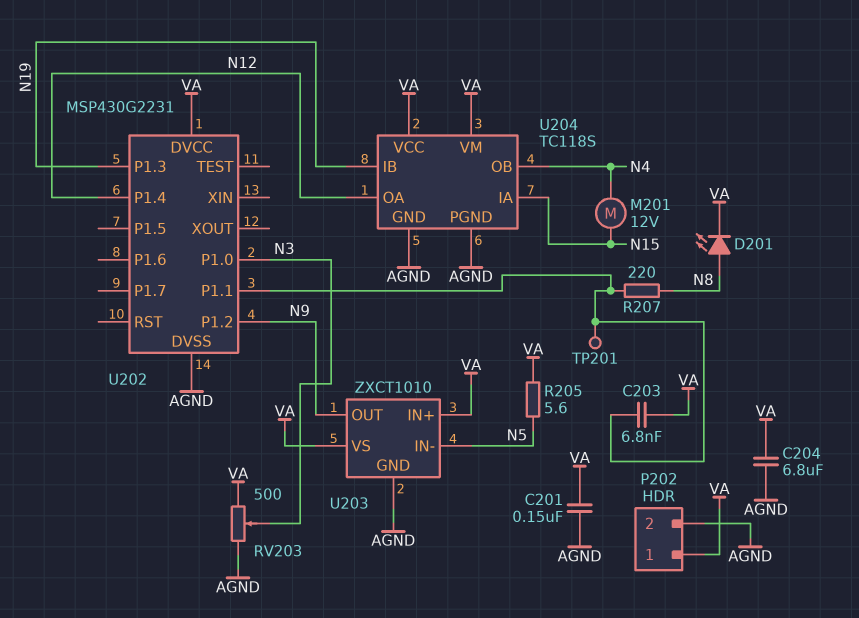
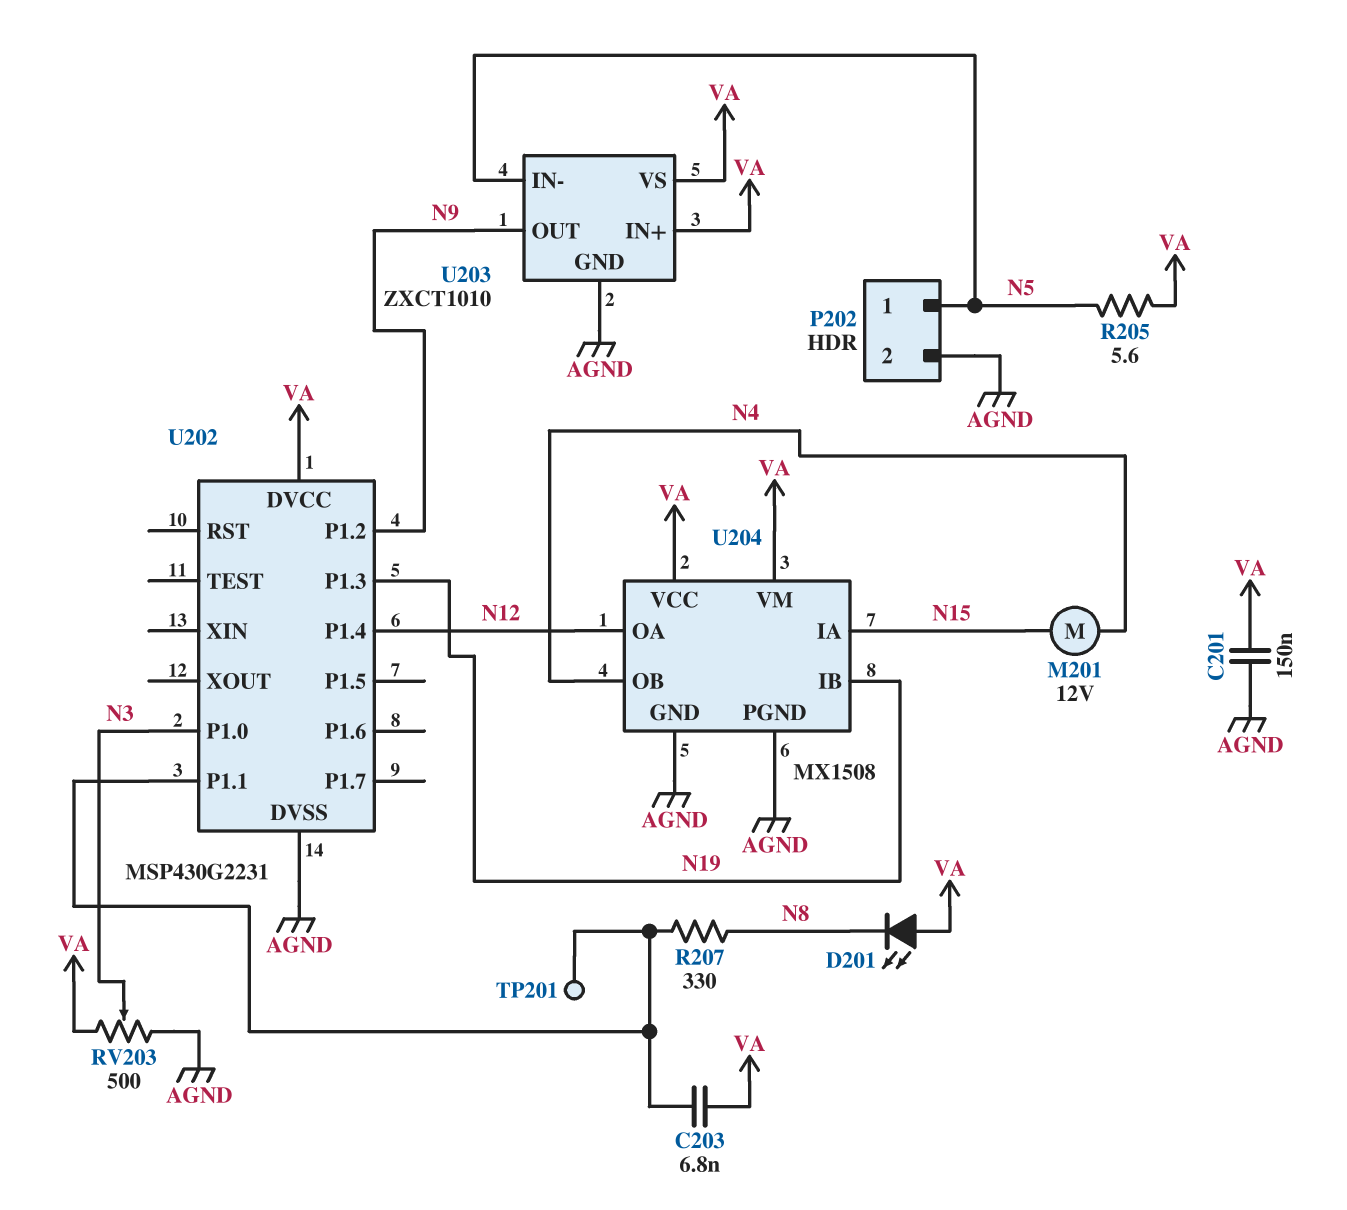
C204: 6.8uF (AGND, VA) -> none
D201: LED (A N8, K VA) -> LED (A VA, K N8)
P202 pin 1: VA -> N5
R207: 220 (N8, U202/P1.1) -> 330 (N8, U202/P1.1)
U204: TC118S -> MX1508

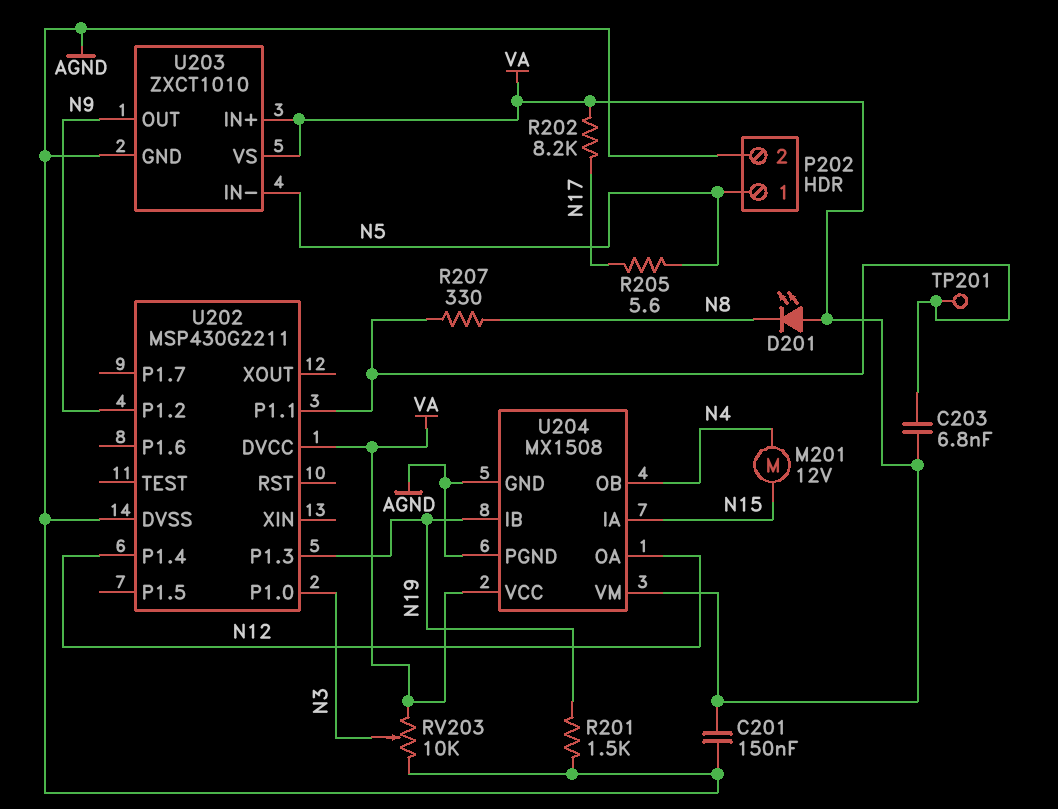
R201: none -> 1.5k (AGND, N19)
R202: none -> 8.2k (N17, VA)
R205: 5.6 (N5, VA) -> 5.6 (N5, N17)
RV203: 500 (AGND, VA, wiper N3) -> 10k (AGND, VA, wiper N3)
U202: MSP430G2231 -> MSP430G2211

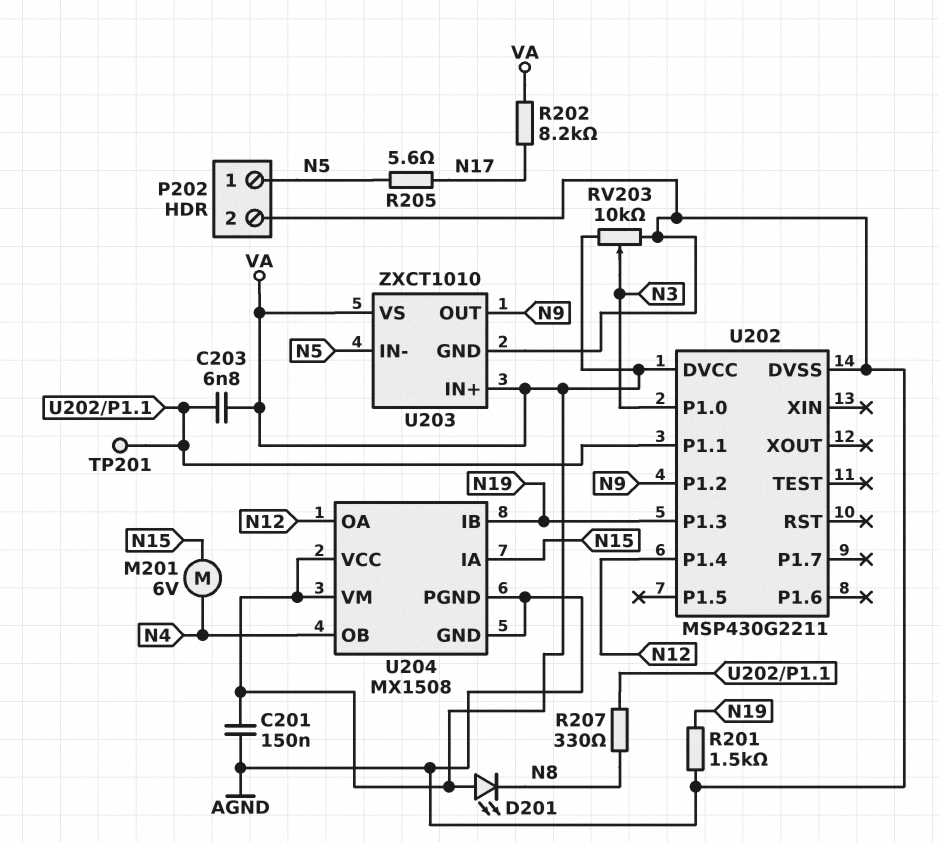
M201: motor 12V (N4, N15) -> motor 6V (N4, N15)

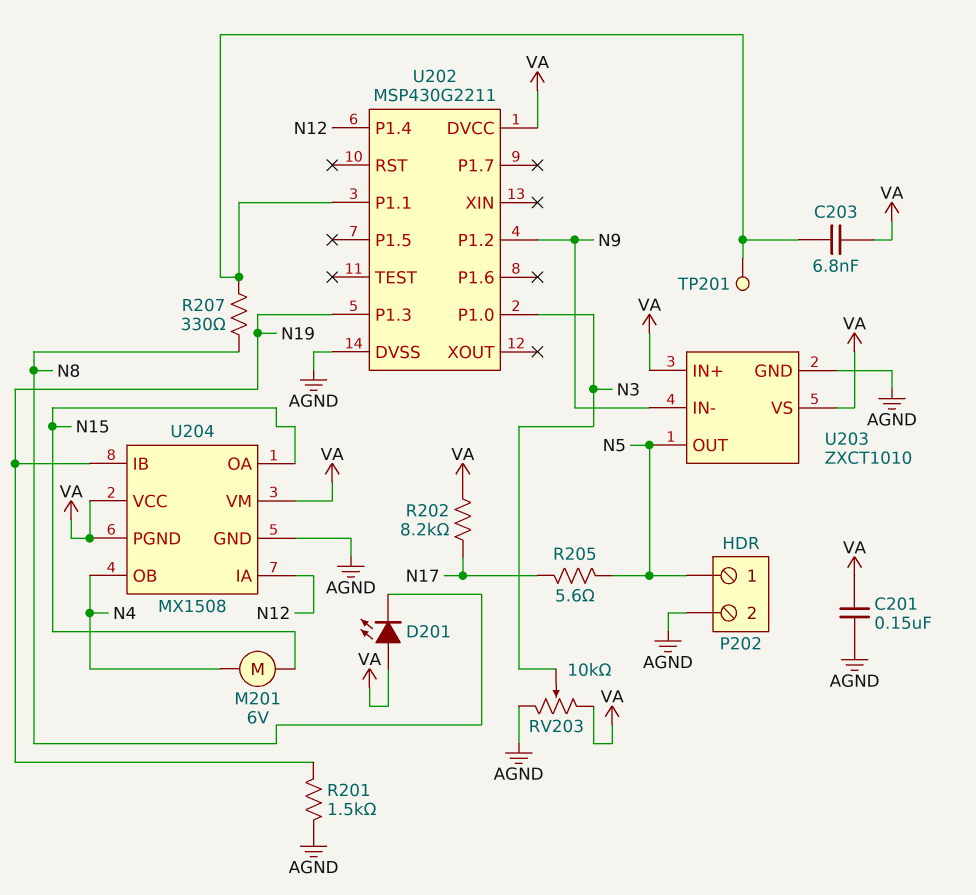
U203 pin IN-: N5 -> N9
U203 pin OUT: N9 -> N5
U204 pin IA: N15 -> N12
U204 pin OA: N12 -> N15
U204 pin PGND: AGND -> VA

